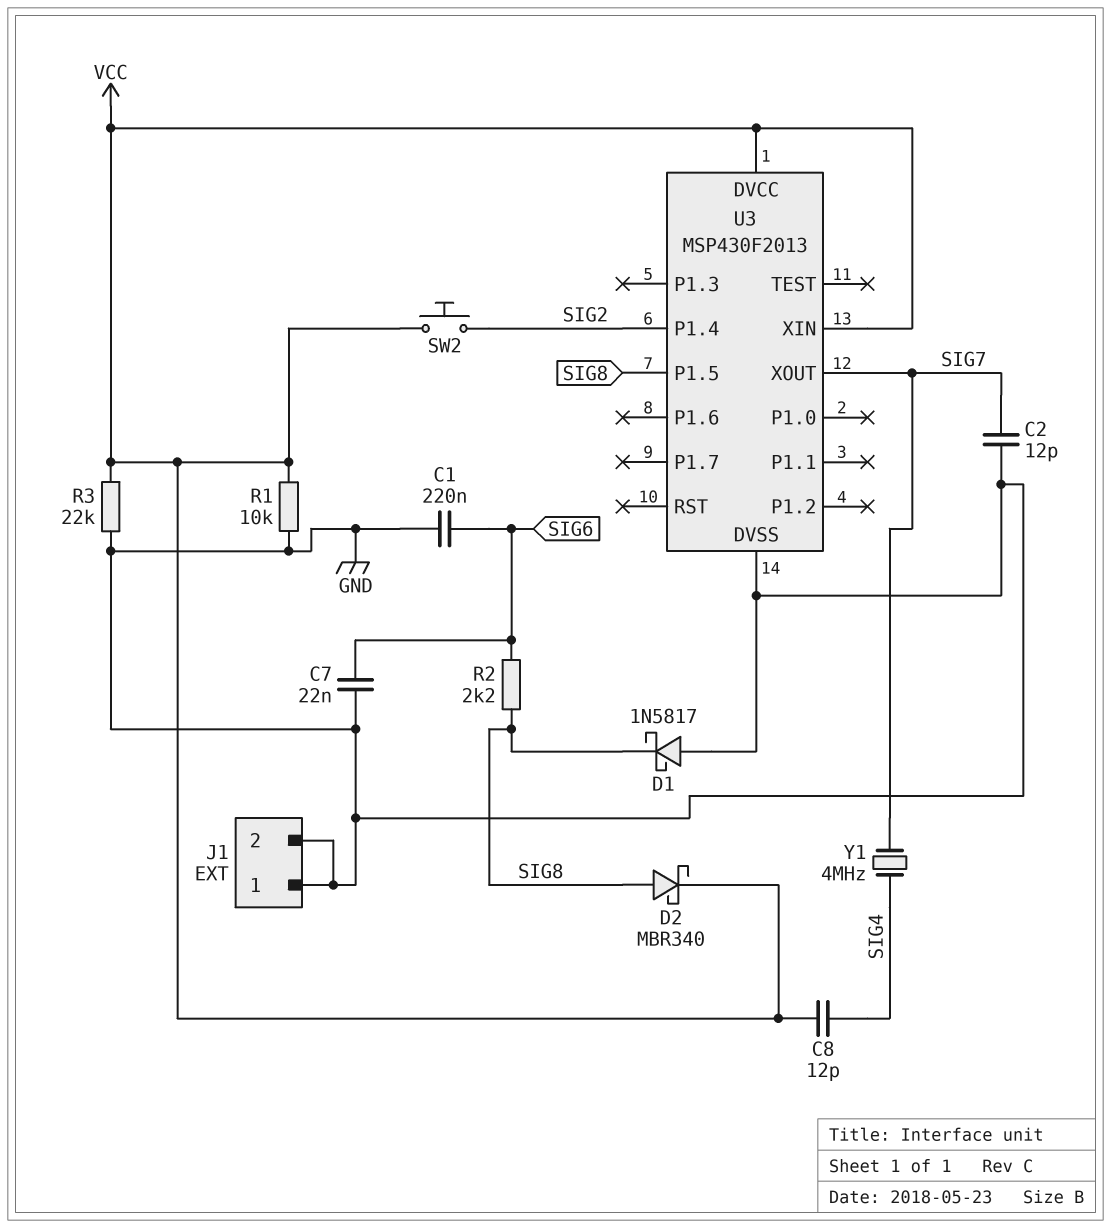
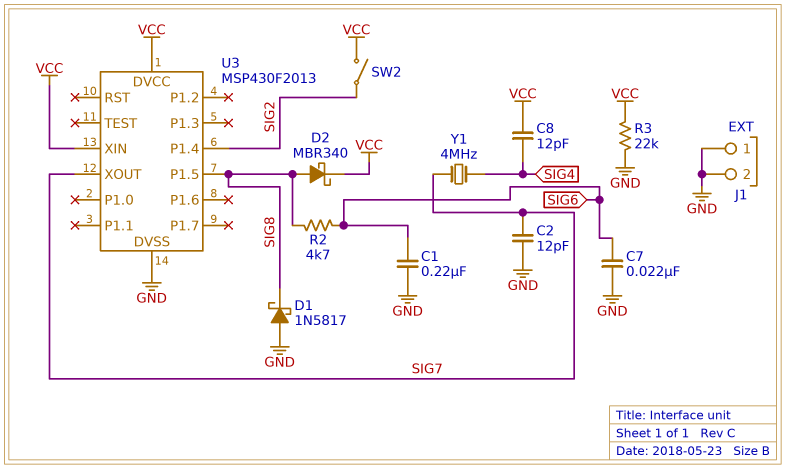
R1: 10k (GND, VCC) -> none
R2: 2.2k (SIG6, SIG8) -> 4.7k (SIG6, SIG8)
SW2: button (SIG2, VCC) -> switch (SIG2, VCC)

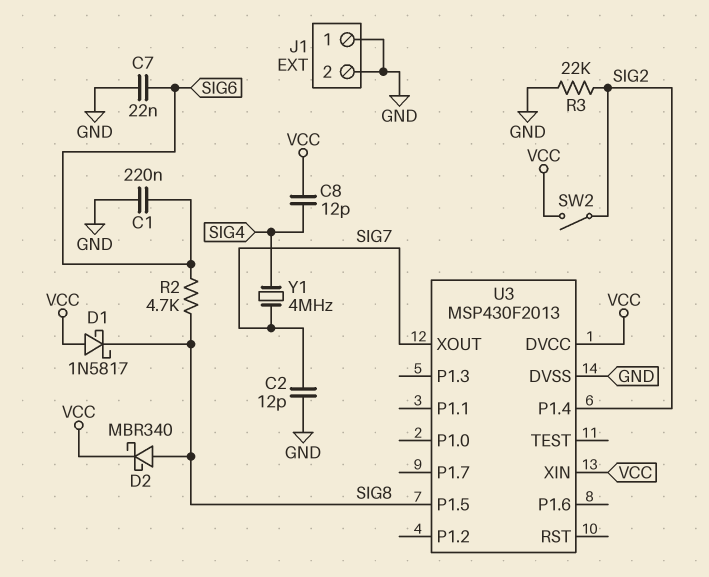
D1: schottky 1N5817 (A GND, K SIG8) -> schottky 1N5817 (A VCC, K SIG8)
R3: 22k (GND, VCC) -> 22k (GND, SIG2)

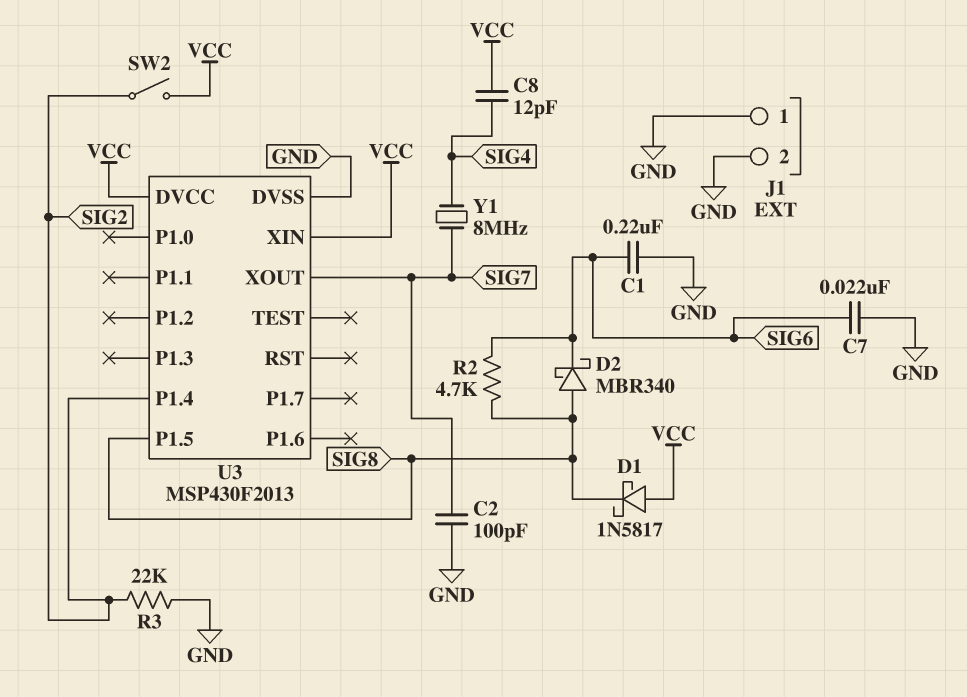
C2: 12pF (GND, SIG7) -> 100pF (GND, SIG7)
D2: schottky MBR340 (A SIG8, K VCC) -> schottky MBR340 (A SIG8, K SIG6)
Y1: 4MHz (SIG4, SIG7) -> 8MHz (SIG4, SIG7)

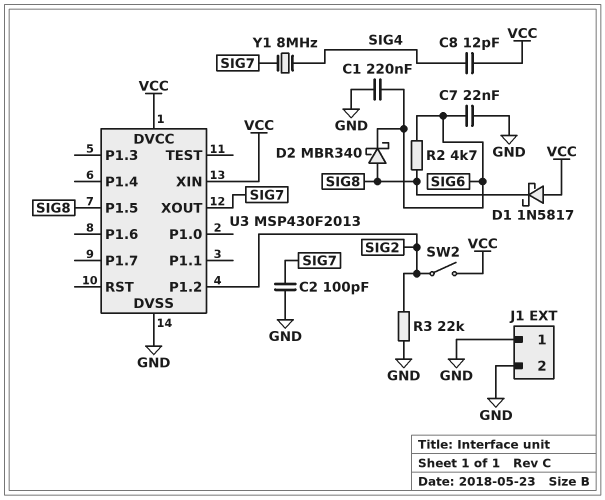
U3 pin P1.2: none -> SIG2
U3 pin P1.4: SIG2 -> none

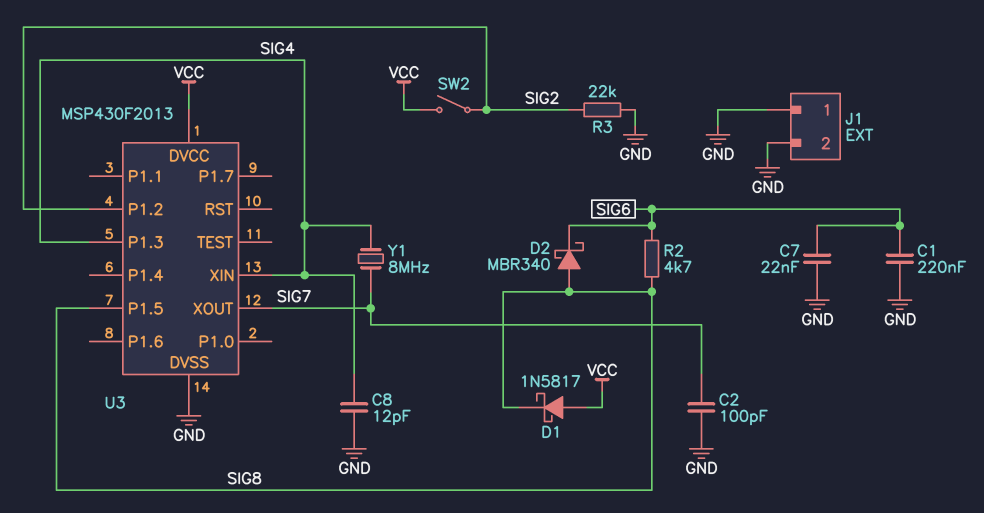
C8: 12pF (SIG4, VCC) -> 12pF (GND, SIG4)
U3 pin P1.3: none -> SIG4
U3 pin XIN: VCC -> SIG4

